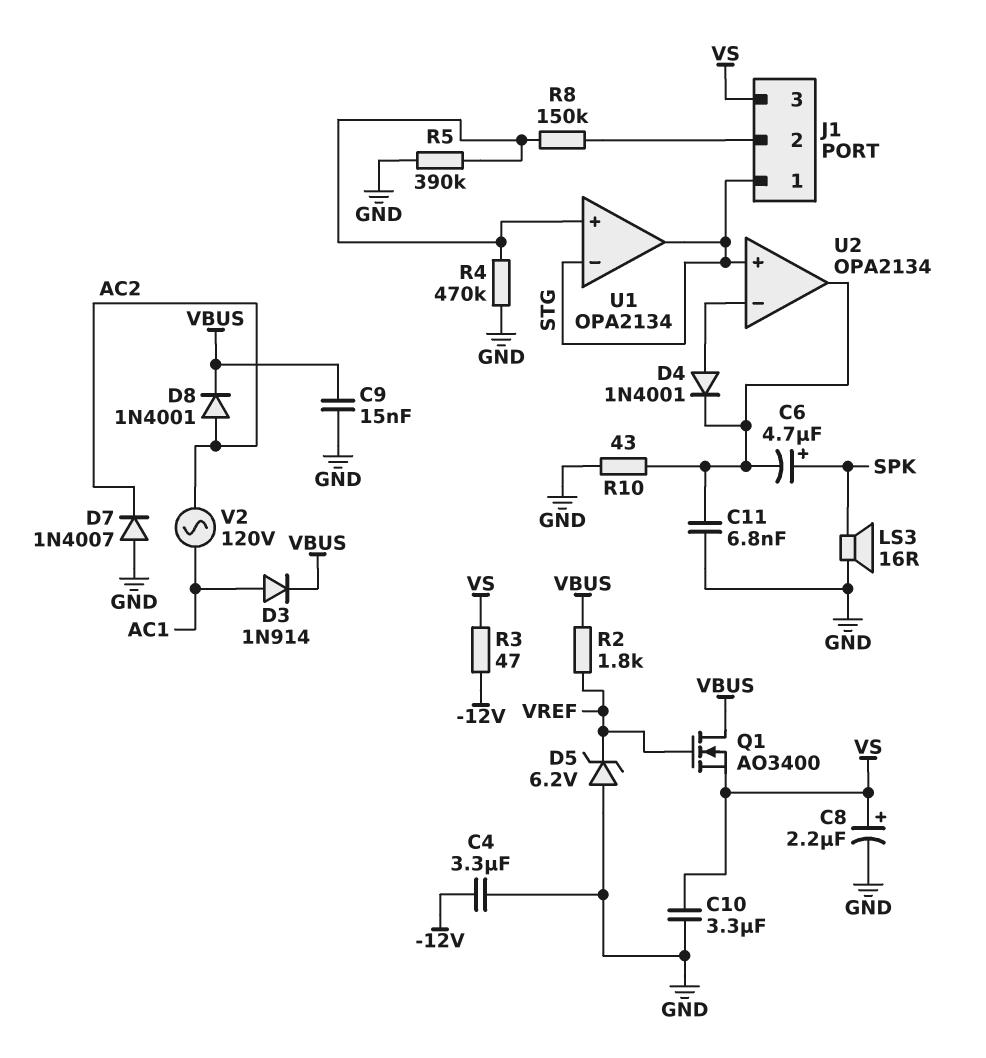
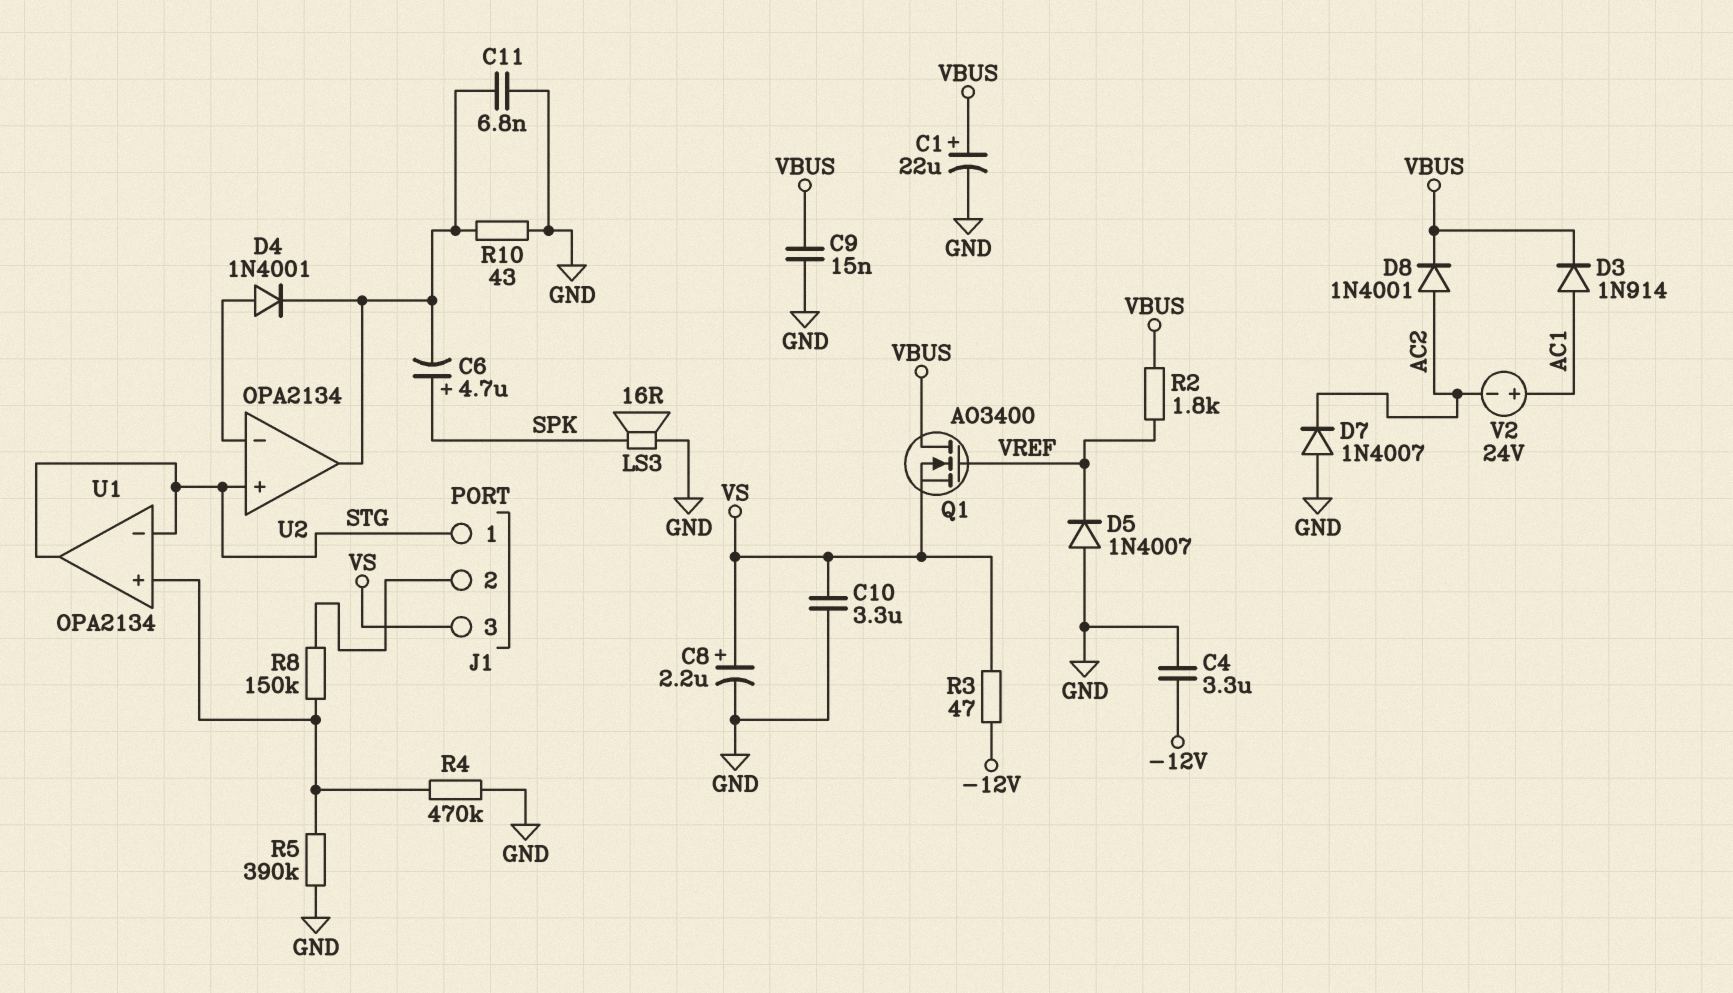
C1: none -> 22uF (plus VBUS, minus GND)
D5: zener 6.2V (A GND, K VREF) -> diode 1N4007 (A GND, K VREF)
V2: AC 120V (AC1, AC2) -> 24V (plus AC1, minus AC2)

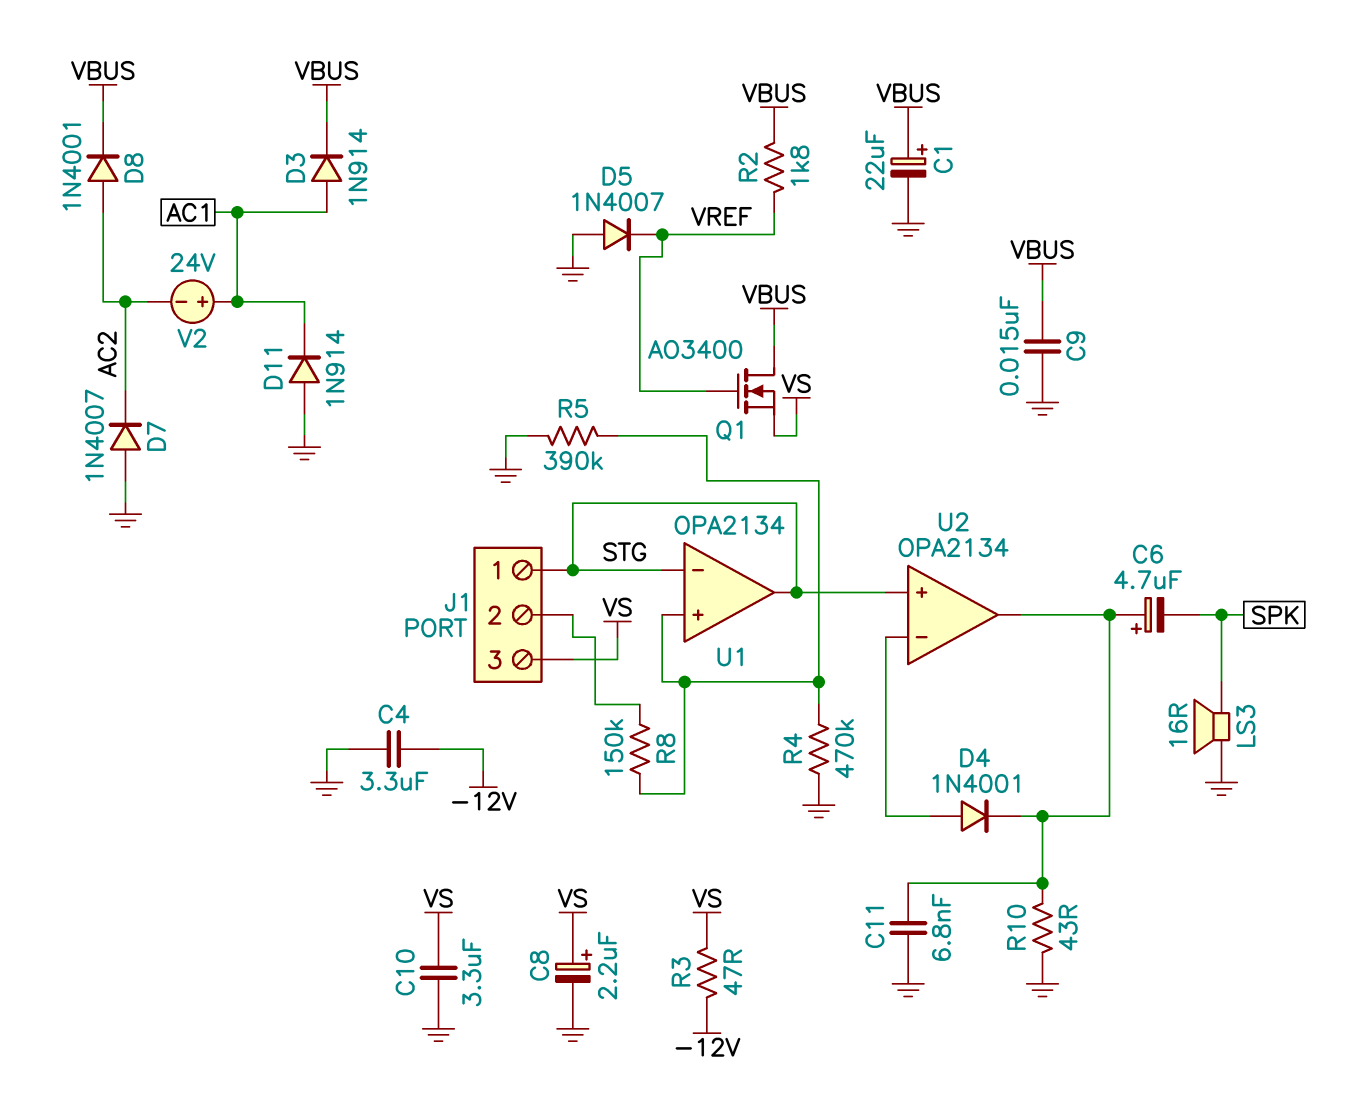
C6: 4.7uF (plus SPK, minus U2/out) -> 4.7uF (plus U2/out, minus SPK)
D11: none -> diode 1N914 (A GND, K AC1)

